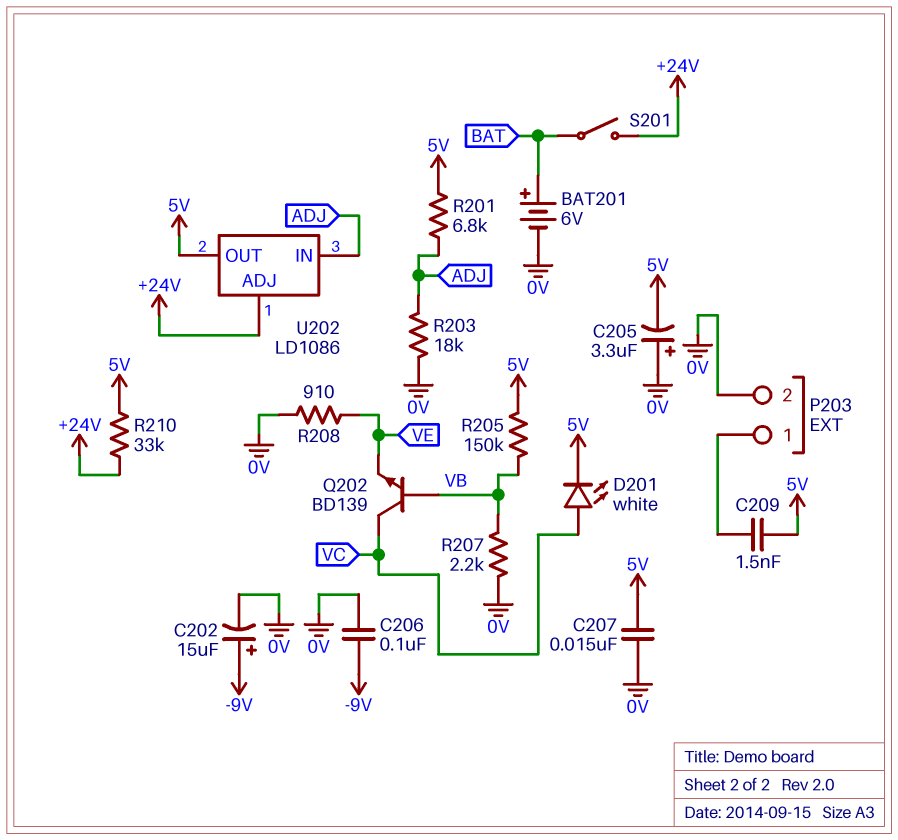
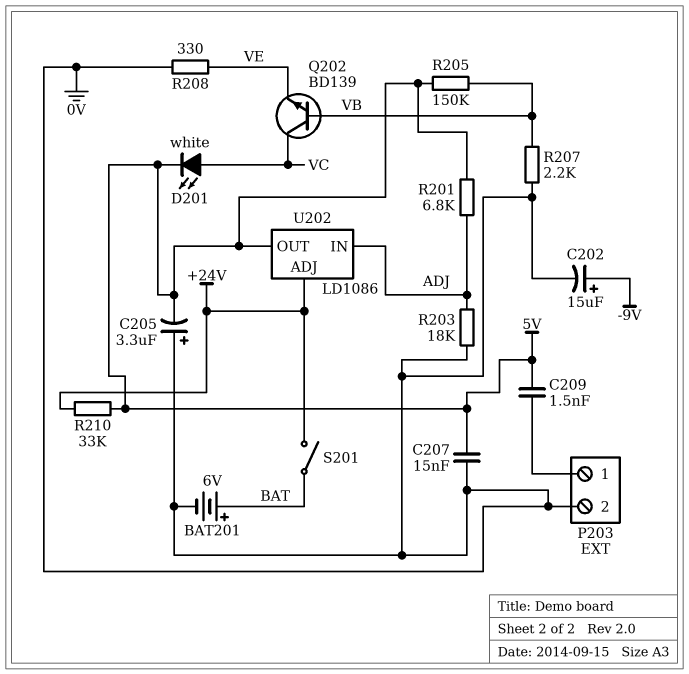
C206: 100nF (-9V, 0V) -> none
R208: 910 (0V, VE) -> 330 (0V, VE)

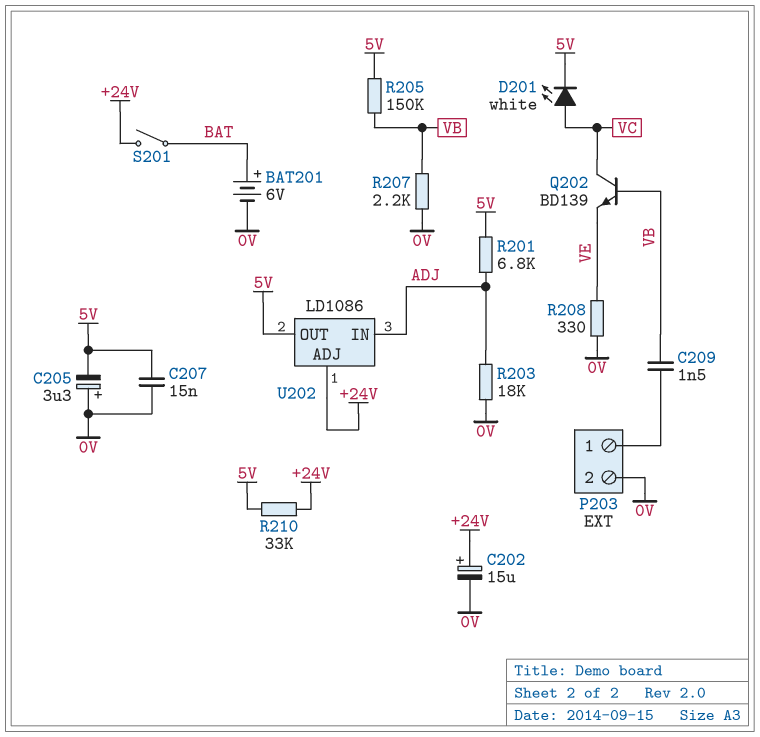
C202: 15uF (plus -9V, minus 0V) -> 15uF (plus +24V, minus 0V)
C209: 1.5nF (5V, P203/1) -> 1.5nF (P203/1, VB)

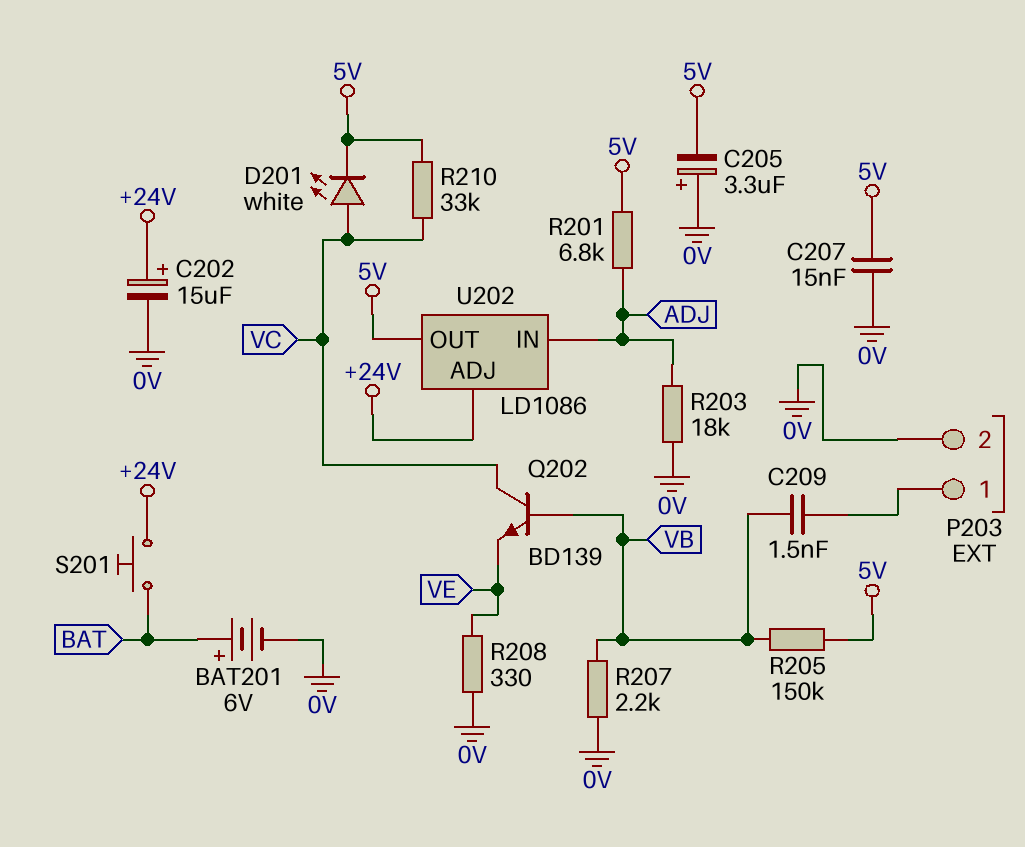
R210: 33k (+24V, 5V) -> 33k (5V, VC)
S201: switch (+24V, BAT) -> button (+24V, BAT)

